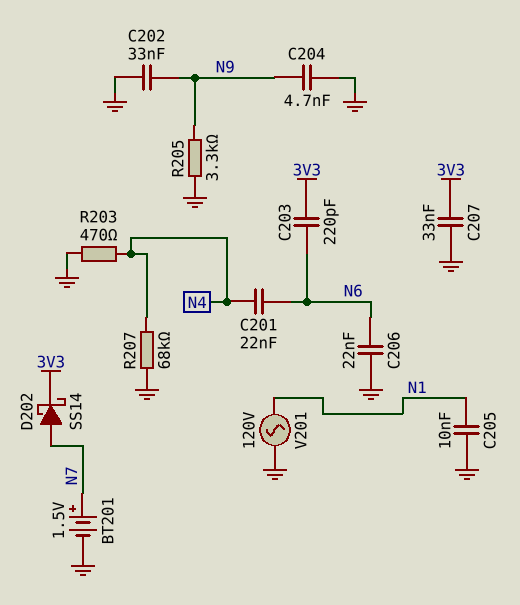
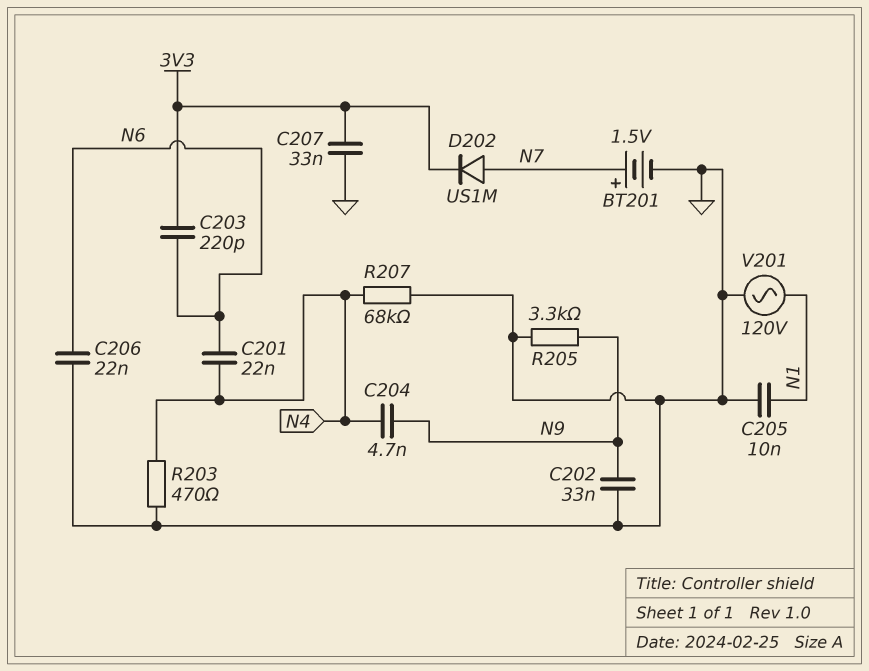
C204: 4.7nF (GND, N9) -> 4.7nF (N4, N9)
D202: schottky SS14 (A N7, K 3V3) -> diode US1M (A N7, K 3V3)

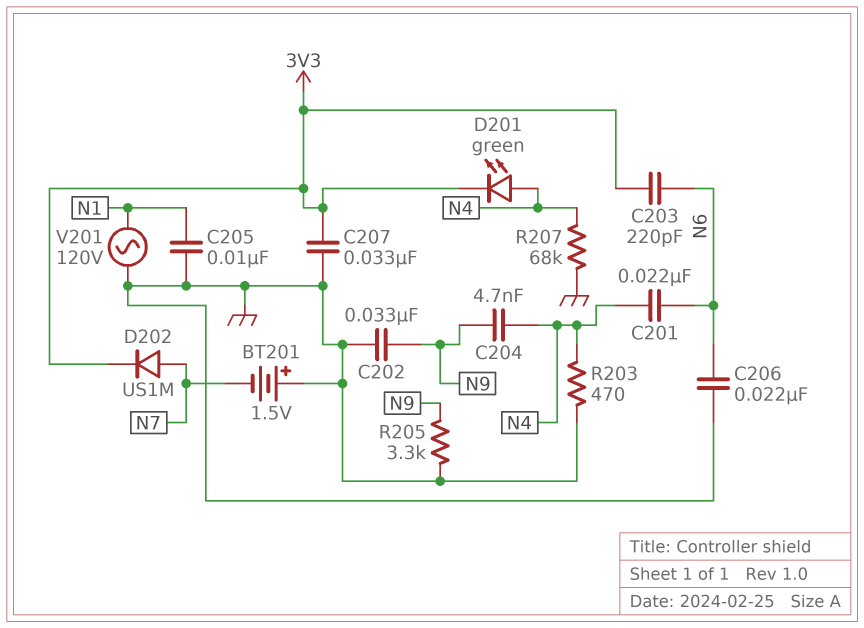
BT201: 1.5V (plus N7, minus GND) -> 1.5V (plus GND, minus N7)
D201: none -> LED green (A N4, K 3V3)

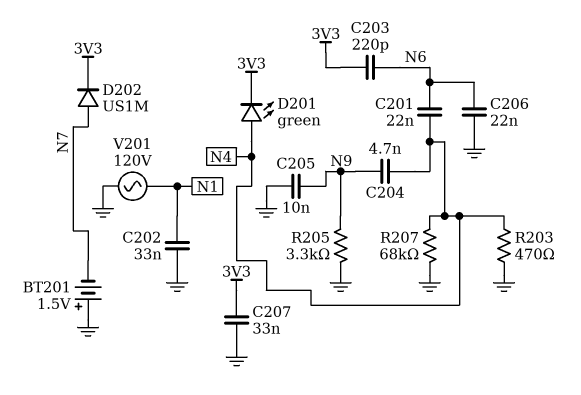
C202: 33nF (GND, N9) -> 33nF (GND, N1)
C205: 10nF (GND, N1) -> 10nF (GND, N9)

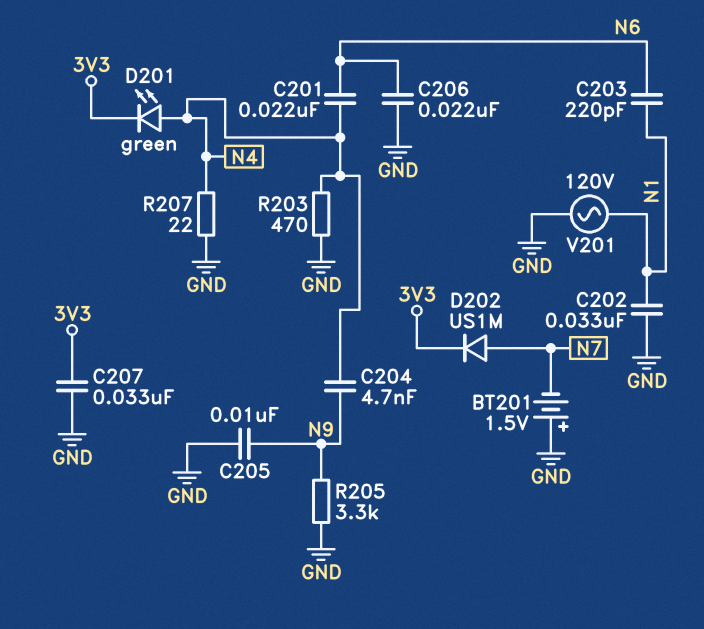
C203: 220pF (3V3, N6) -> 220pF (N1, N6)
R207: 68k (GND, N4) -> 22 (GND, N4)

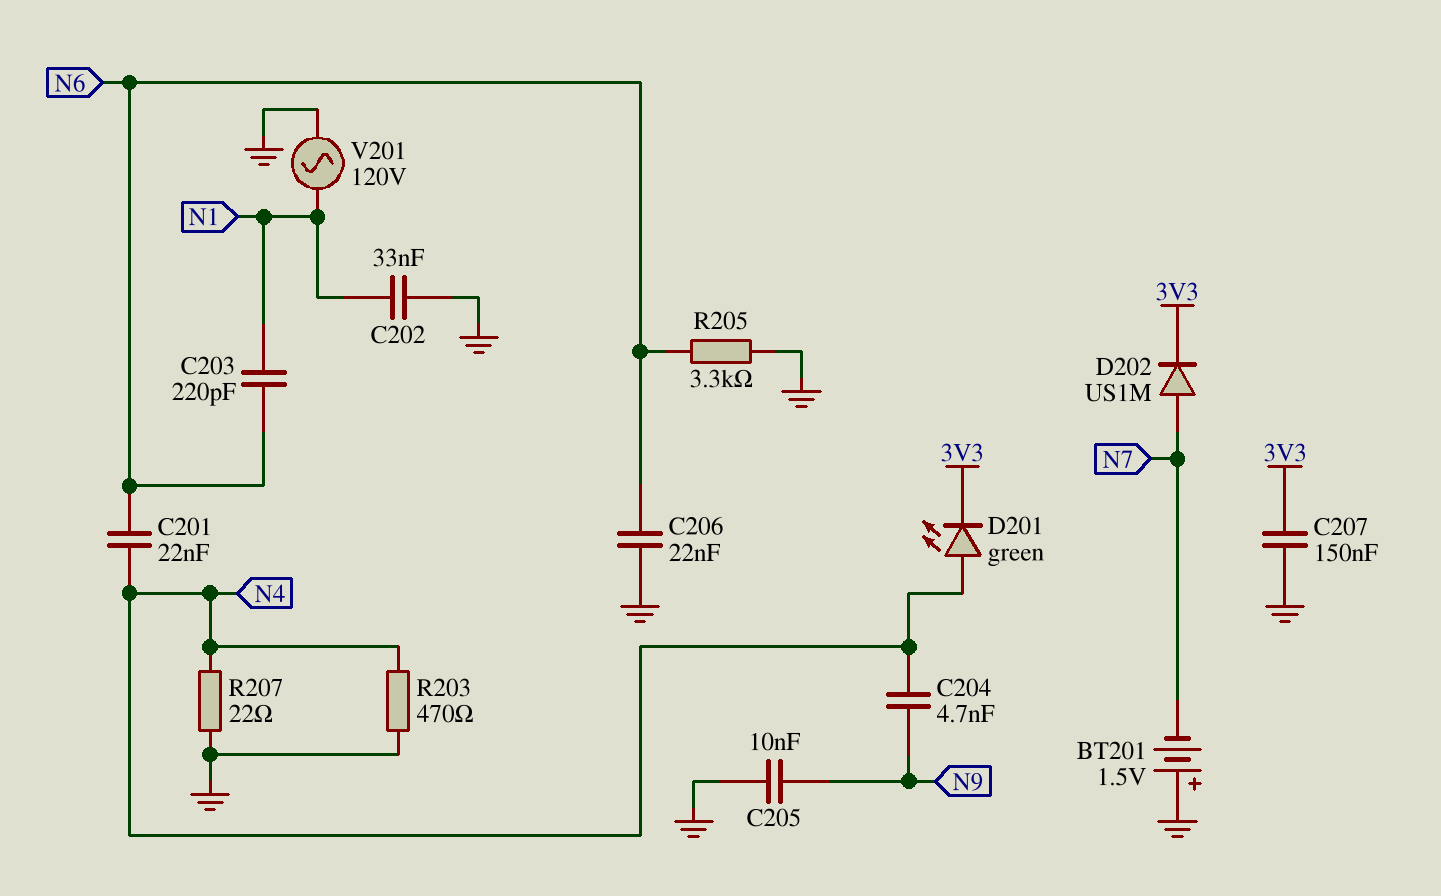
C207: 33nF (3V3, GND) -> 150nF (3V3, GND)
R205: 3.3k (GND, N9) -> 3.3k (GND, N6)

